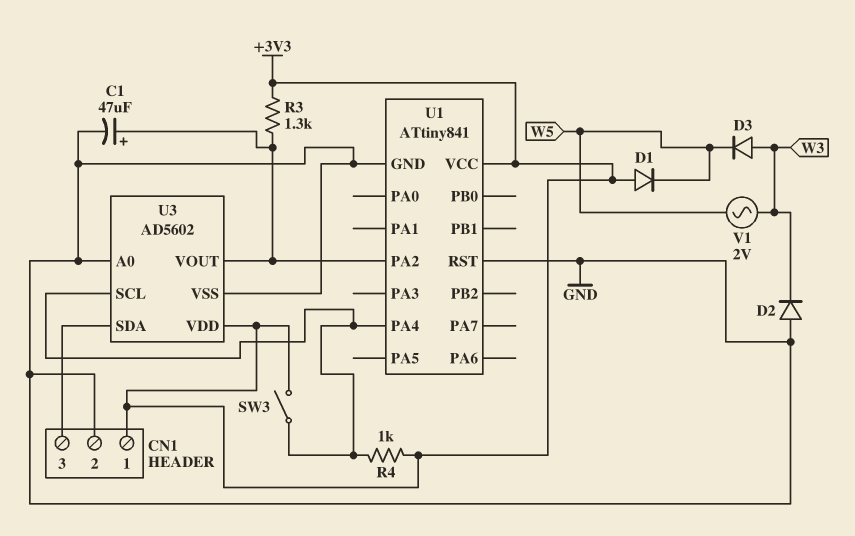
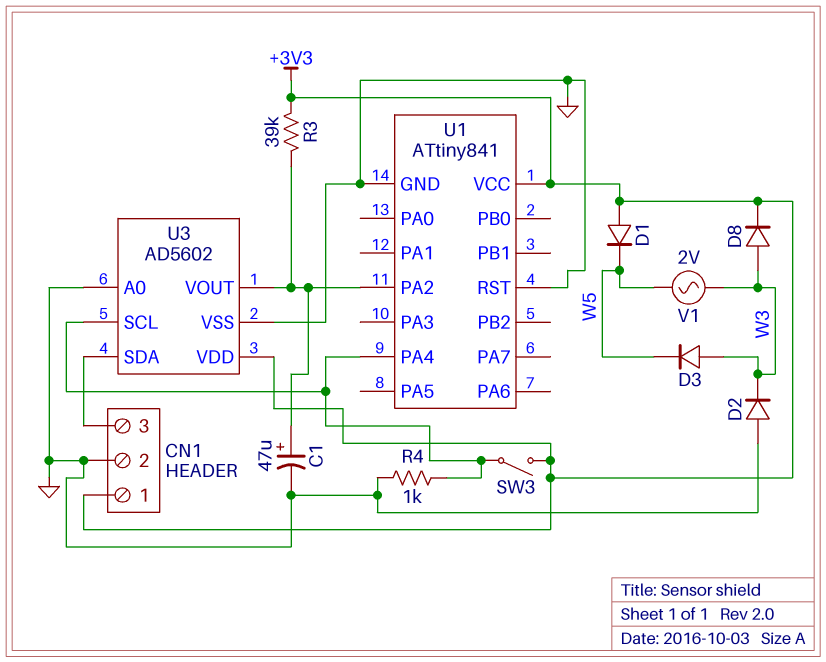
D8: none -> diode (A W3, K +3V3)
R3: 1.3k (+3V3, U1/PA2) -> 39k (+3V3, U1/PA2)
R4: 1k (+3V3, U1/PA4) -> 1k (GND, U1/PA4)

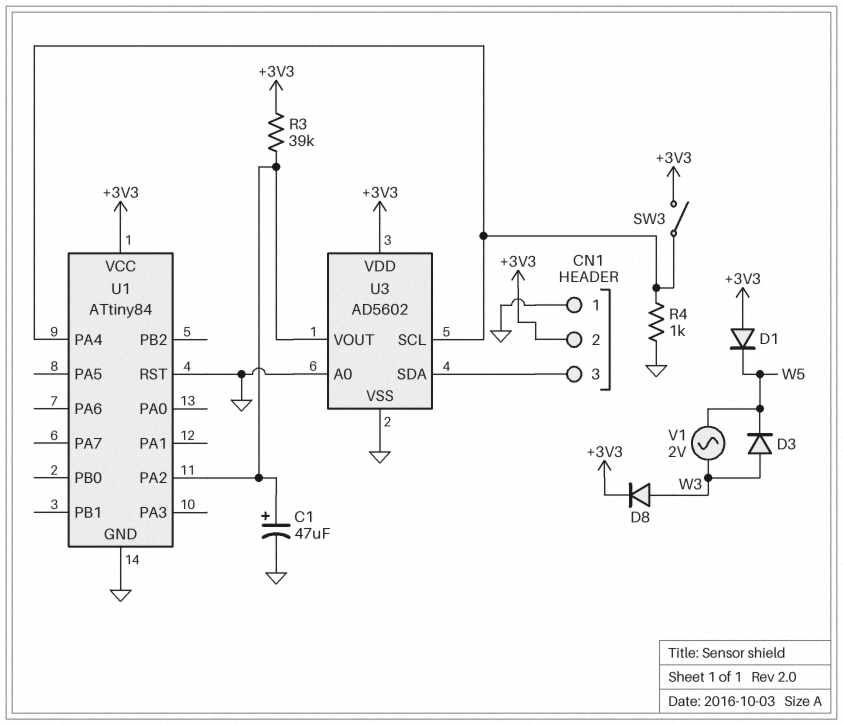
CN1 pin 1: +3V3 -> GND
CN1 pin 2: GND -> +3V3
D2: diode (A GND, K W3) -> none
U1: ATtiny841 -> ATtiny84

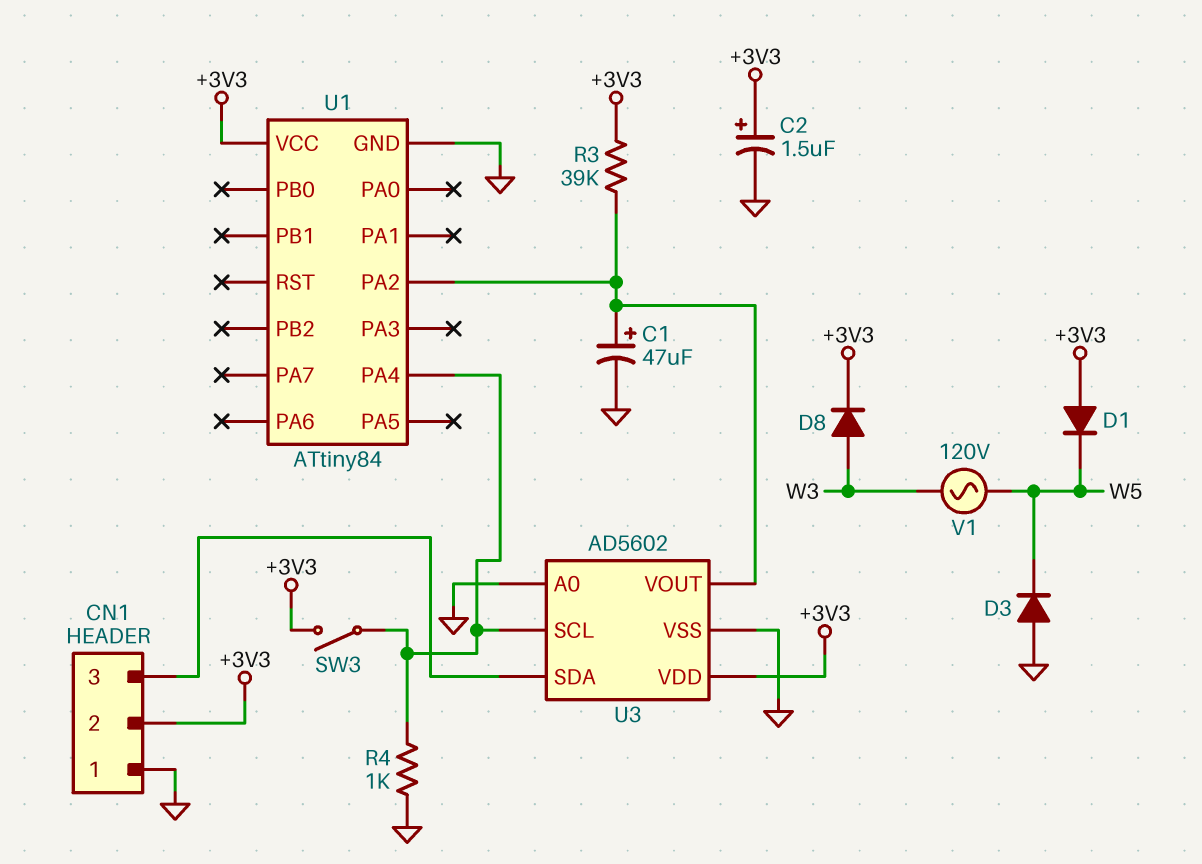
C2: none -> 1.5uF (plus +3V3, minus GND)
D3: diode (A W3, K W5) -> diode (A GND, K W5)
U1 pin RST: GND -> none
V1: AC 2V (W3, W5) -> AC 120V (W3, W5)

